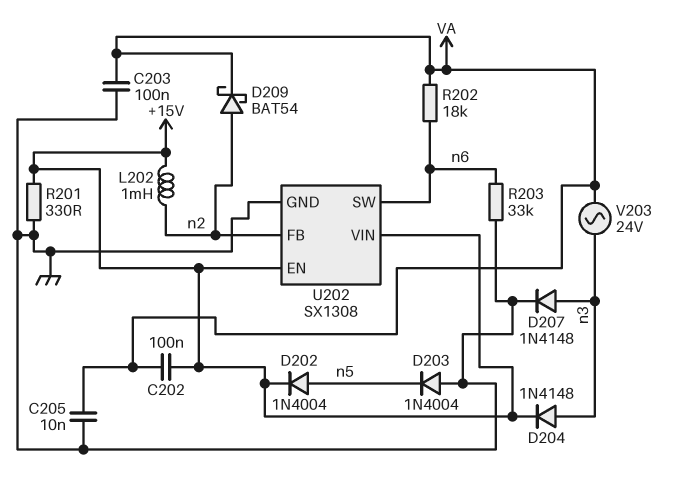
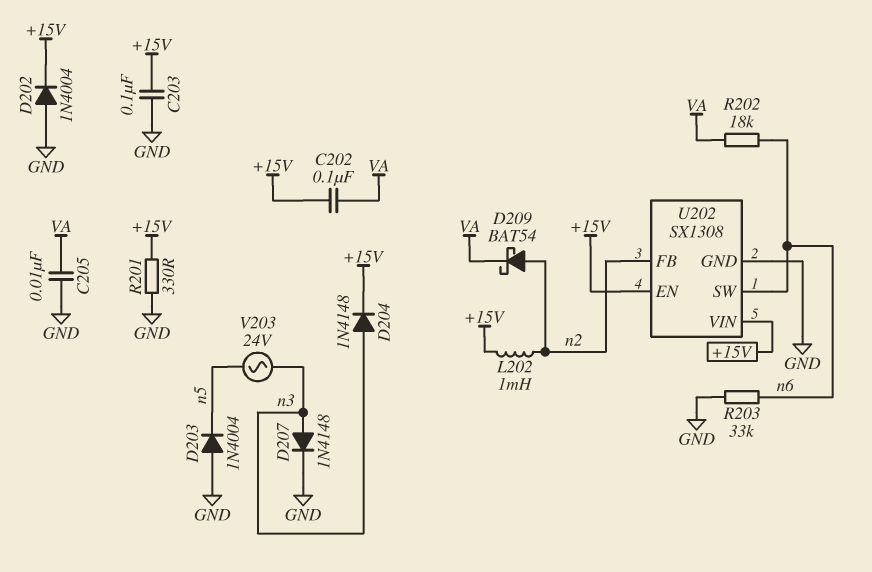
C203: 100nF (GND, VA) -> 100nF (+15V, GND)
D202: diode 1N4004 (A n5, K +15V) -> diode 1N4004 (A GND, K +15V)
V203: AC 24V (VA, n3) -> AC 24V (n3, n5)

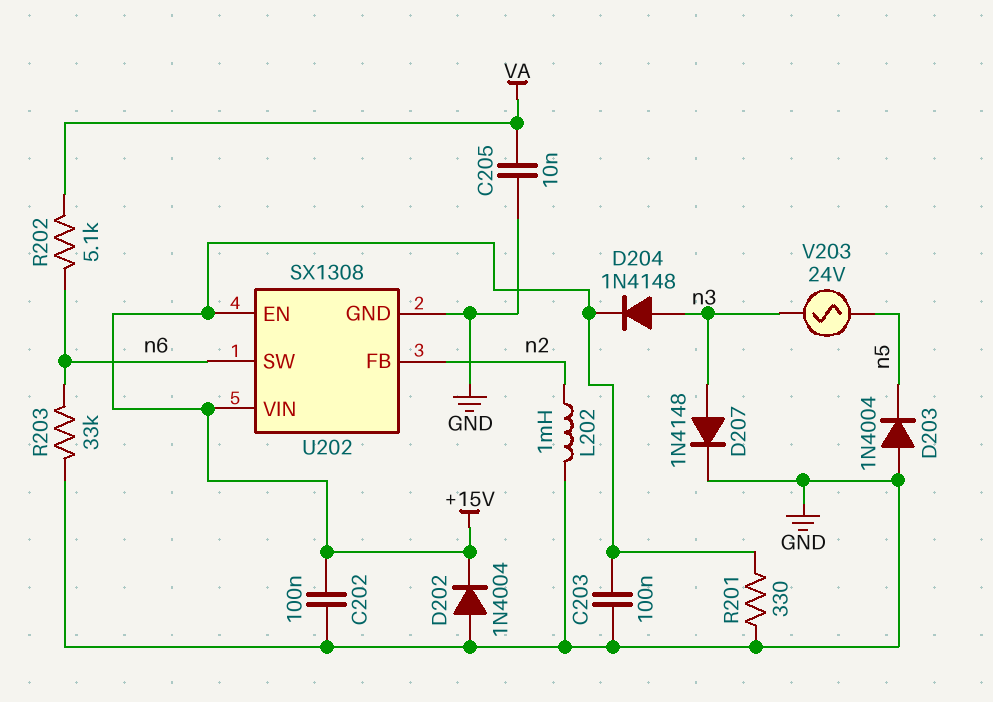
C202: 100nF (+15V, VA) -> 100nF (+15V, GND)
D209: schottky BAT54 (A n2, K VA) -> none
L202: 1mH (+15V, n2) -> 1mH (GND, n2)
R202: 18k (VA, n6) -> 5.1k (VA, n6)

